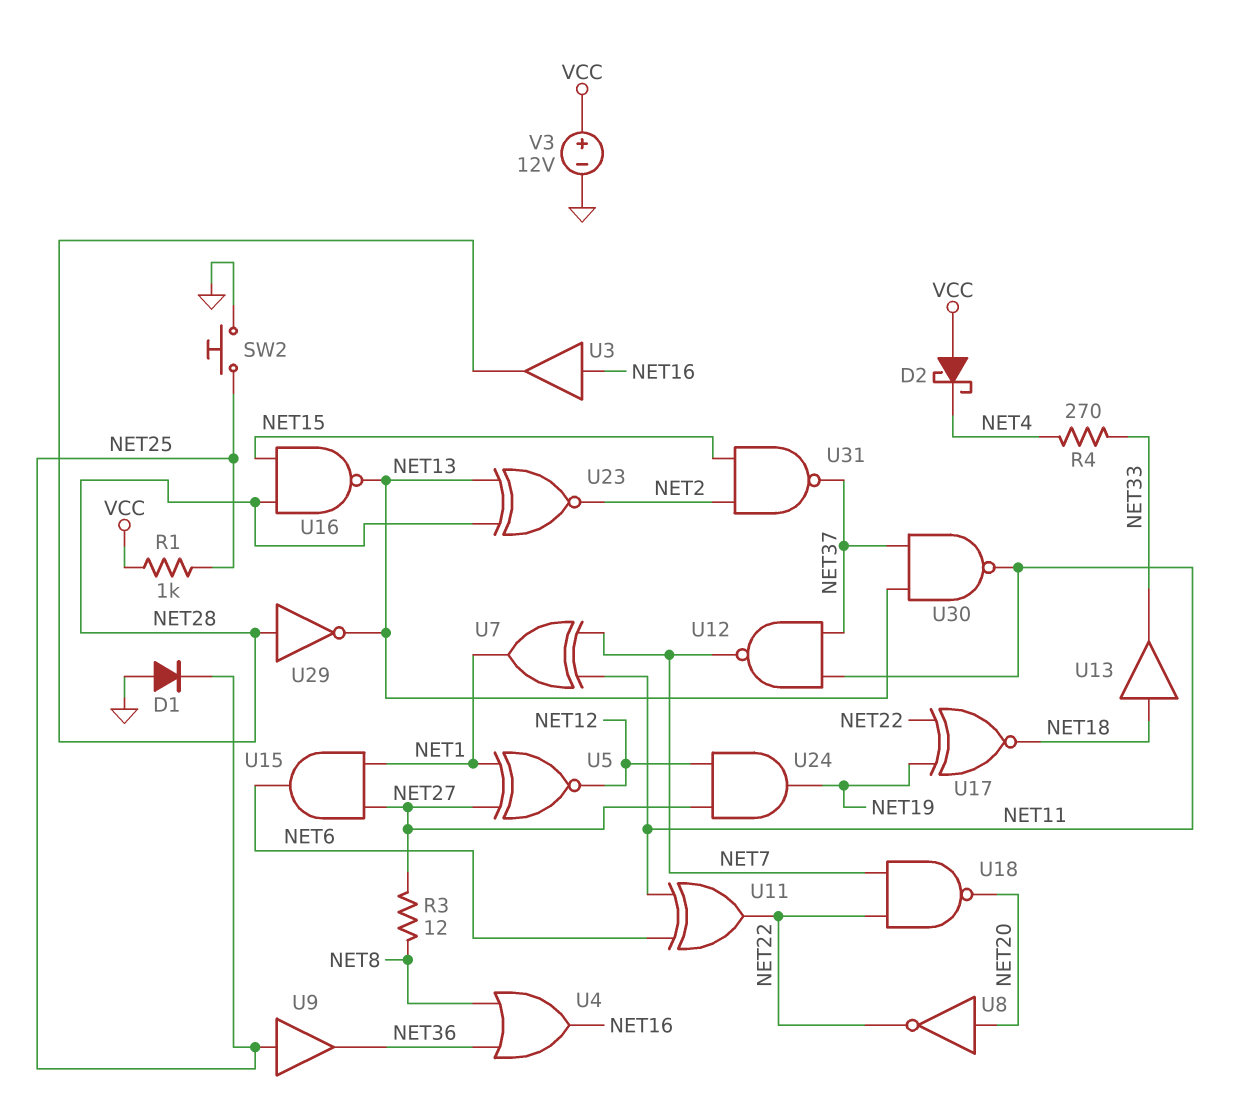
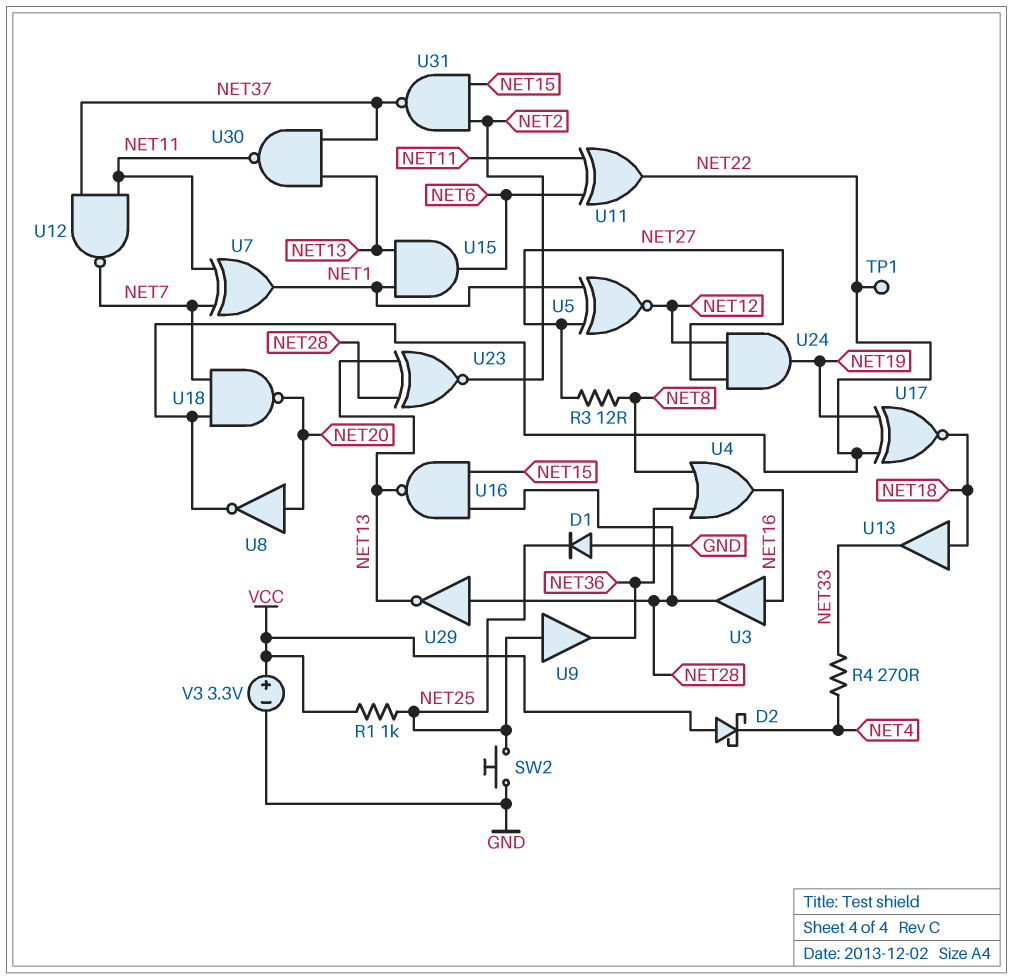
TP1: none -> test point (NET22)
U15: AND (in NET1, in NET27, out NET6) -> AND (in NET1, in NET13, out NET6)
V3: 12V (plus VCC, minus GND) -> 3.3V (plus VCC, minus GND)

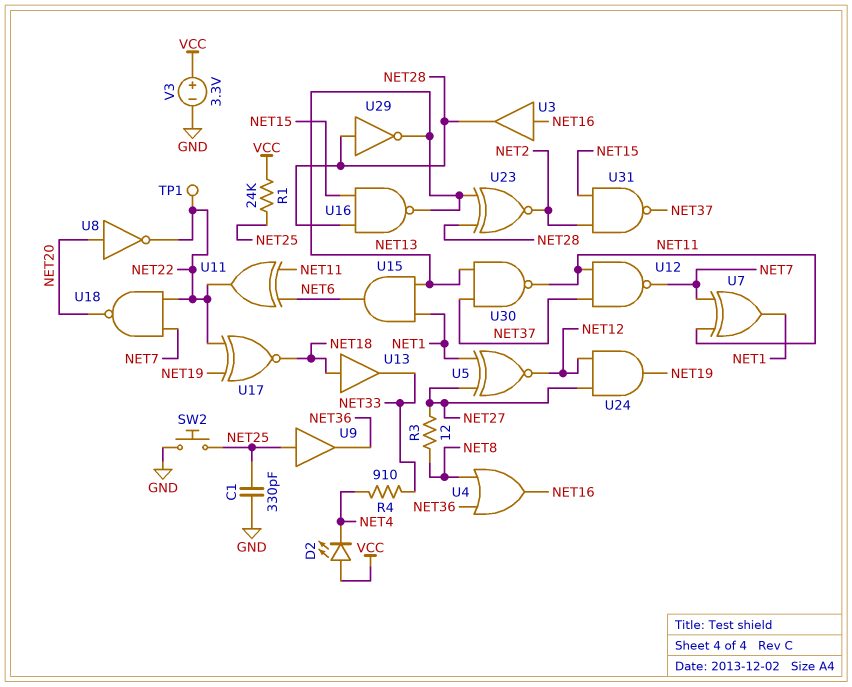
C1: none -> 330pF (GND, NET25)
D1: diode (A GND, K NET25) -> none
D2: schottky (A VCC, K NET4) -> LED (A VCC, K NET4)
R1: 1k (NET25, VCC) -> 24k (NET25, VCC)
R4: 270 (NET4, NET33) -> 910 (NET4, NET33)

